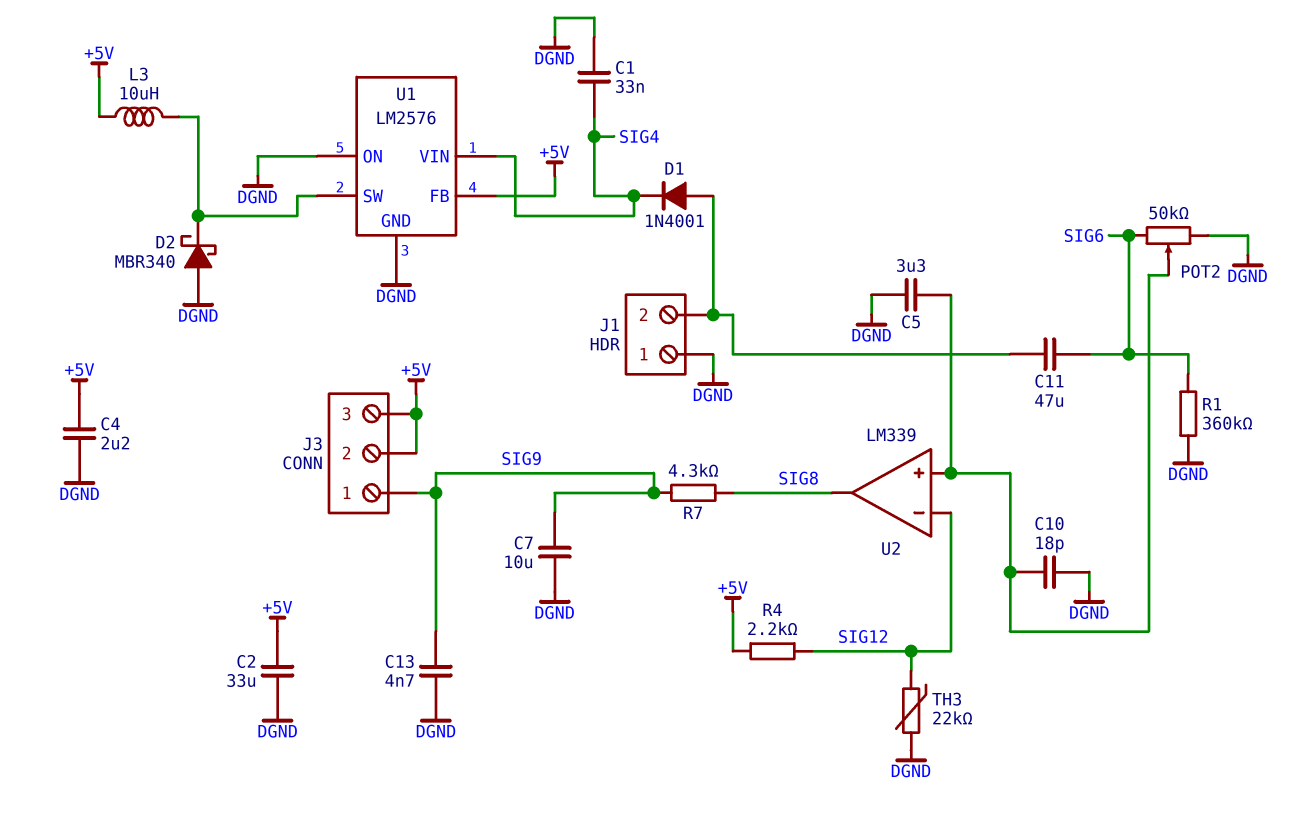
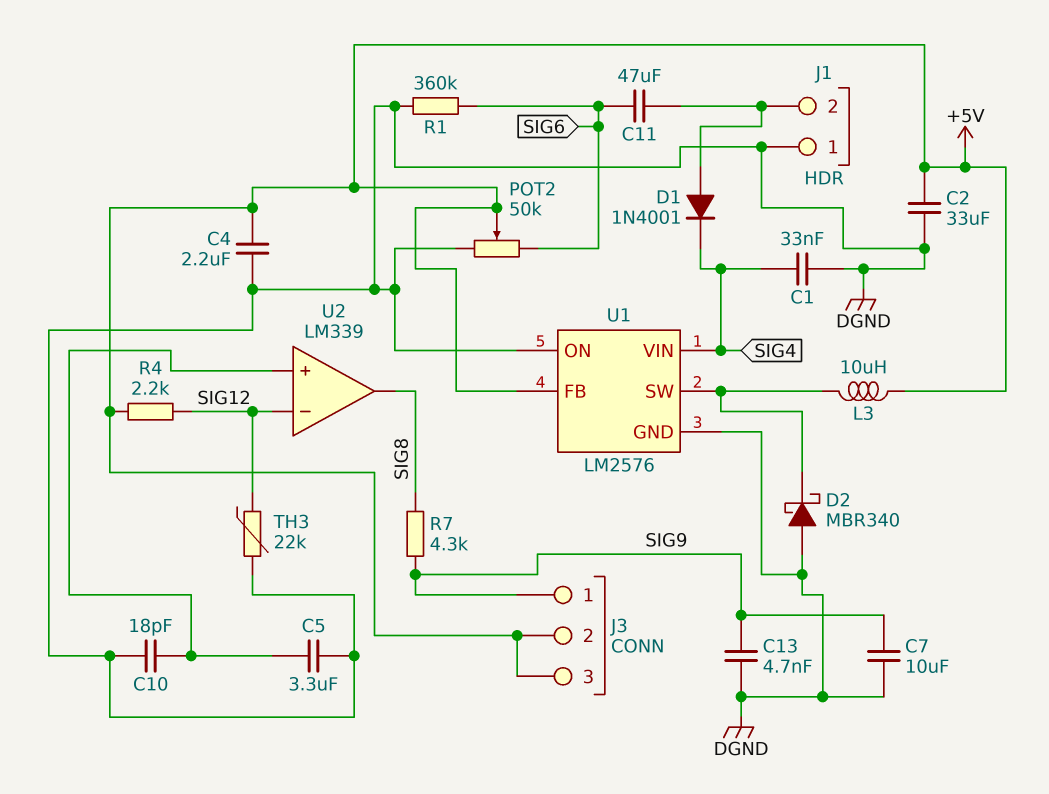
POT2: 50k (DGND, SIG6, wiper U2/in+) -> 50k (DGND, SIG6, wiper +5V)

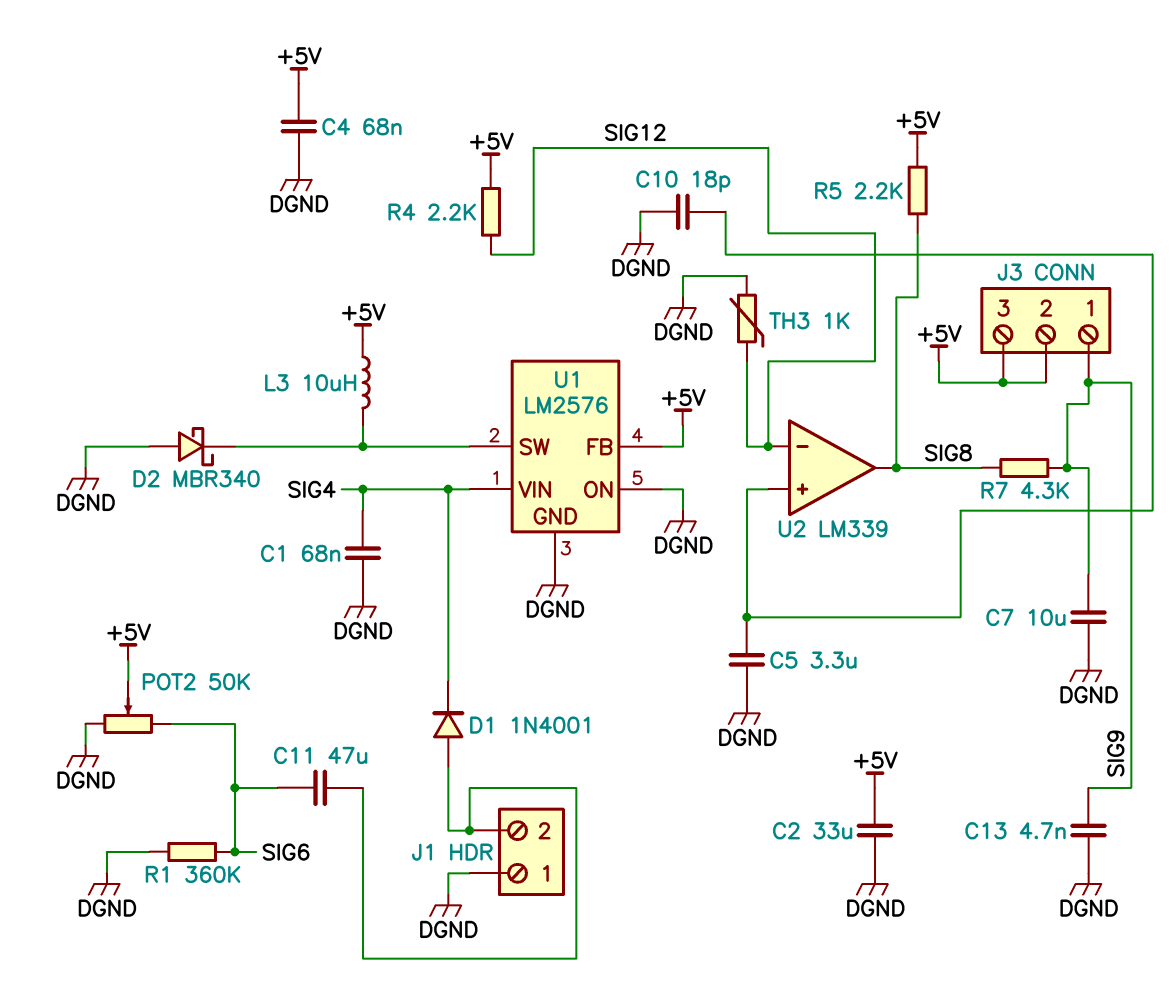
C1: 33nF (DGND, SIG4) -> 68nF (DGND, SIG4)
C4: 2.2uF (+5V, DGND) -> 68nF (+5V, DGND)
R5: none -> 2.2k (+5V, SIG8)
TH3: 22k (DGND, SIG12) -> 1k (DGND, SIG12)

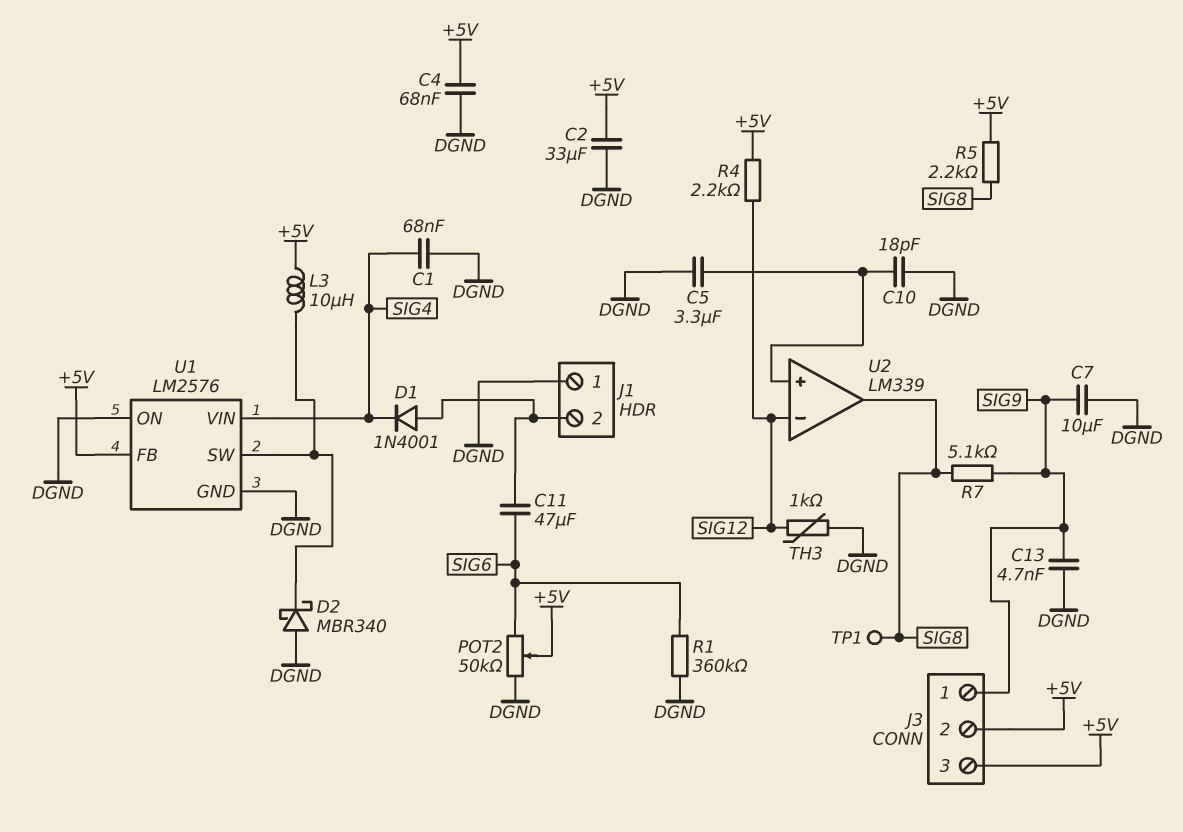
R7: 4.3k (SIG8, SIG9) -> 5.1k (SIG8, SIG9)
TP1: none -> test point (SIG8)

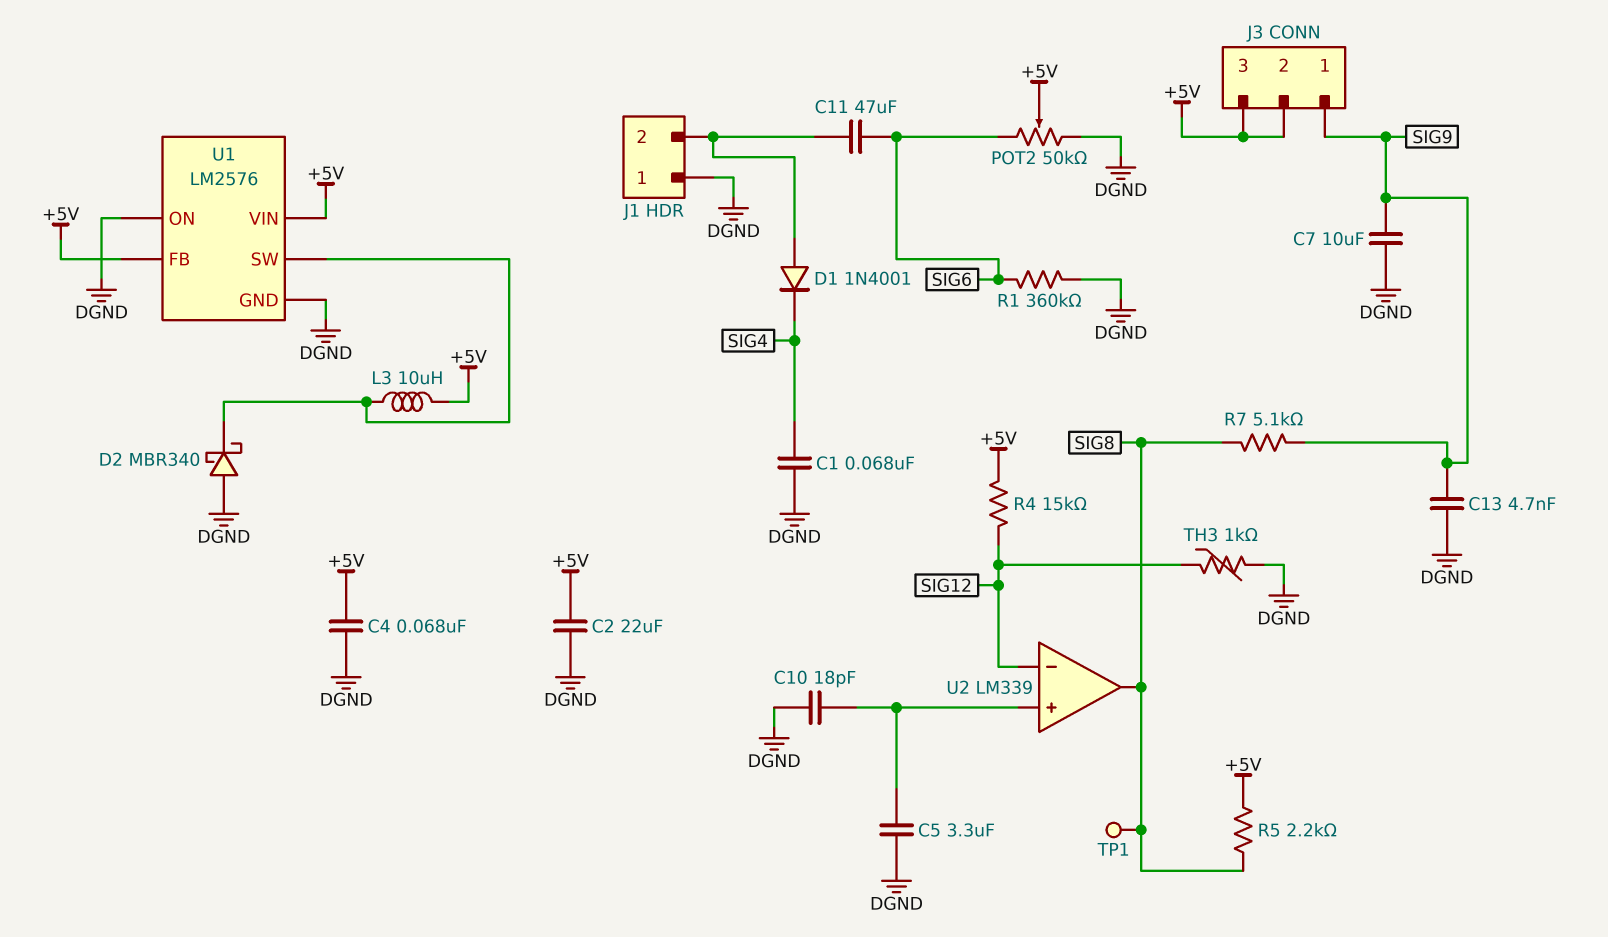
C2: 33uF (+5V, DGND) -> 22uF (+5V, DGND)
R4: 2.2k (+5V, SIG12) -> 15k (+5V, SIG12)
U1 pin VIN: SIG4 -> +5V

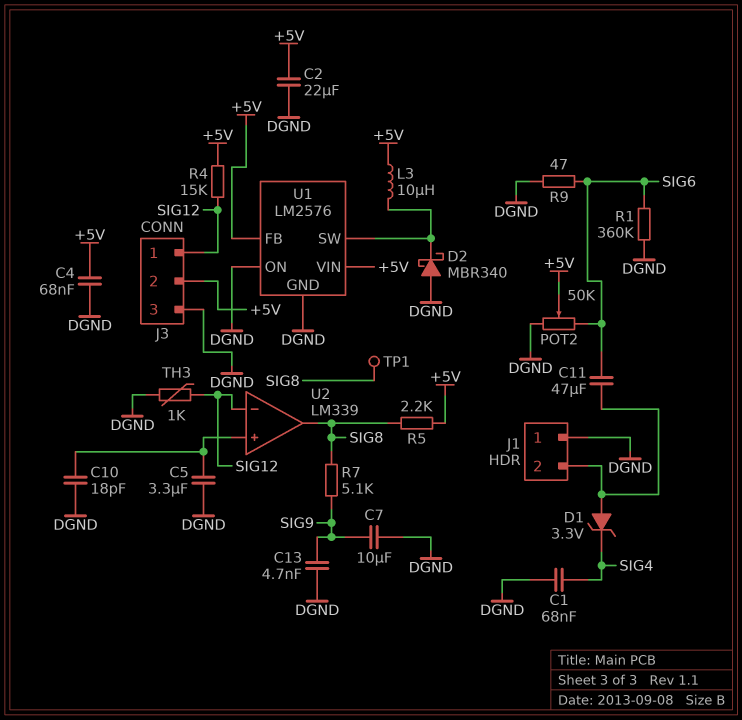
D1: diode 1N4001 (A J1/2, K SIG4) -> zener 3.3V (A J1/2, K SIG4)
J3 pin 1: SIG9 -> SIG12
J3 pin 3: +5V -> DGND
R9: none -> 47 (DGND, SIG6)

